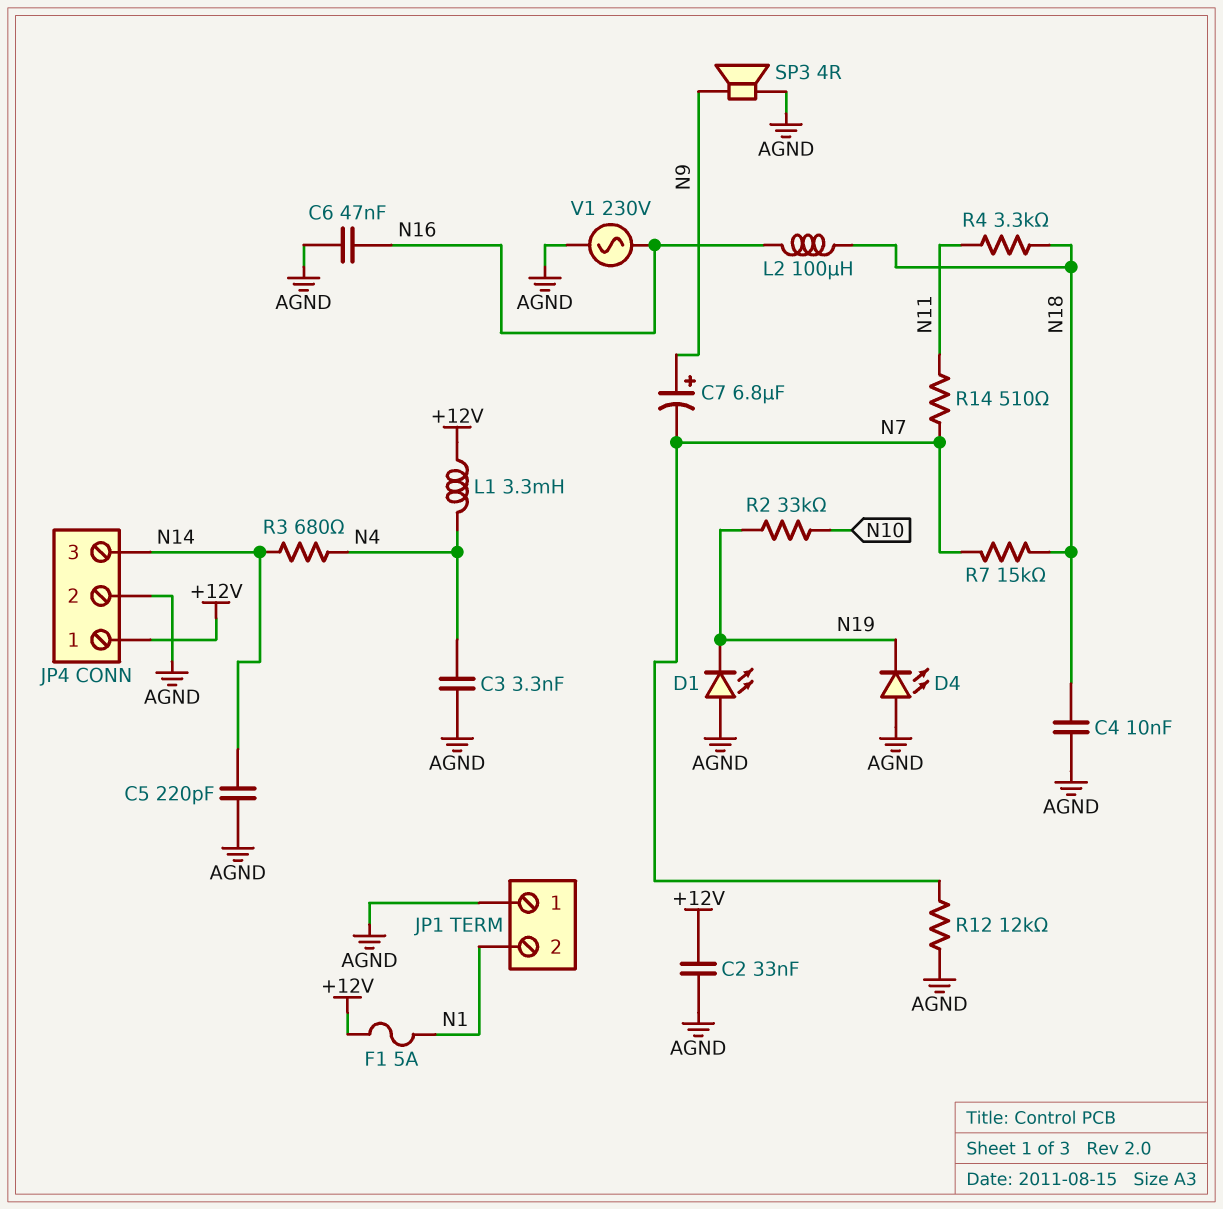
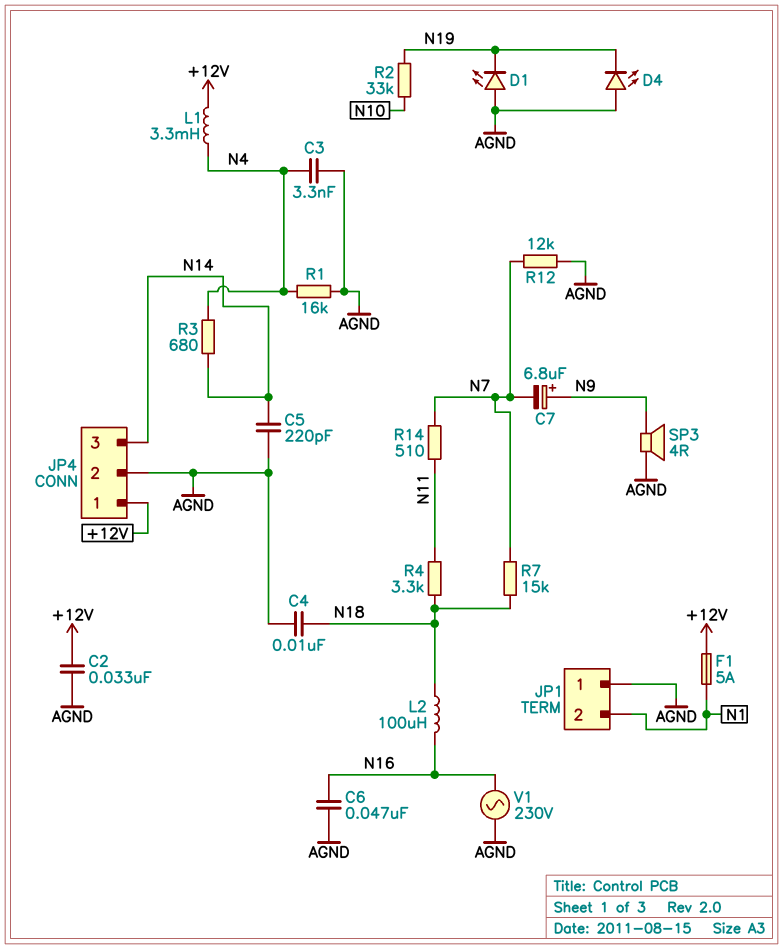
R1: none -> 16k (AGND, N4)

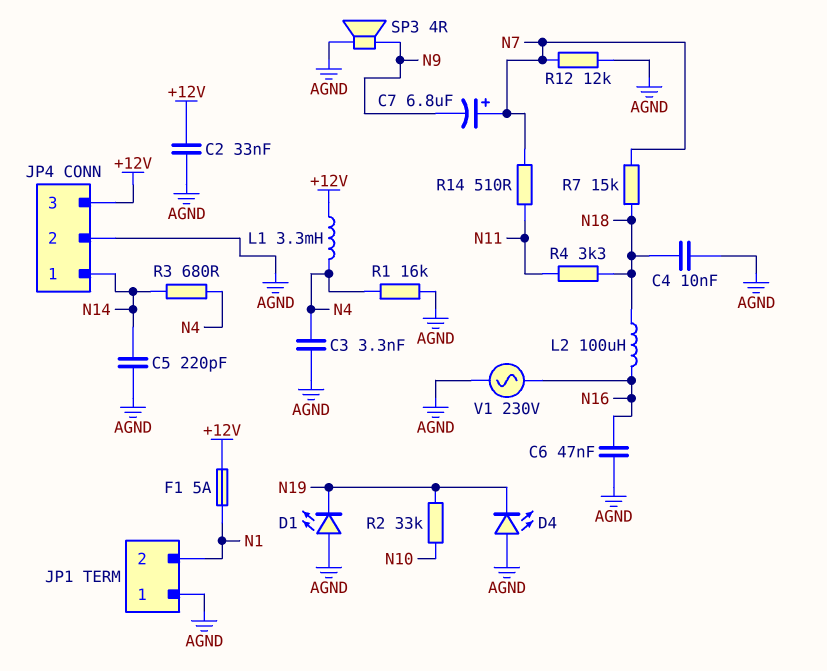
C7: 6.8uF (plus N9, minus N7) -> 6.8uF (plus N7, minus N9)
JP4 pin 1: +12V -> N14
JP4 pin 3: N14 -> +12V

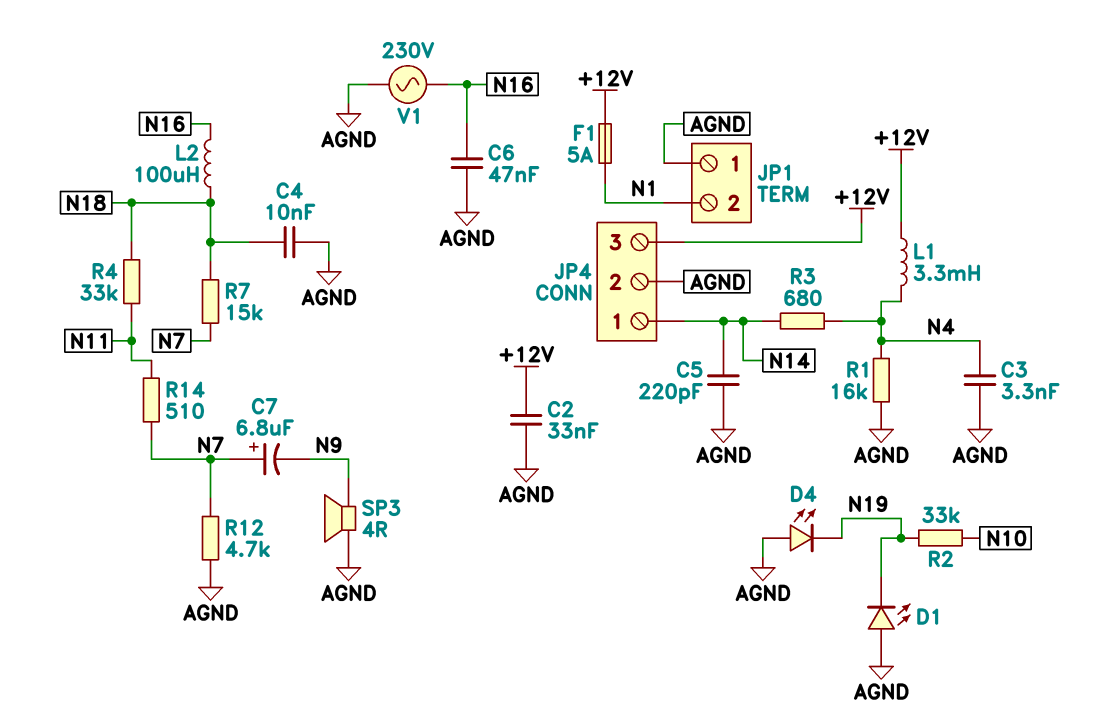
R4: 3.3k (N11, N18) -> 33k (N11, N18)
R12: 12k (AGND, N7) -> 4.7k (AGND, N7)

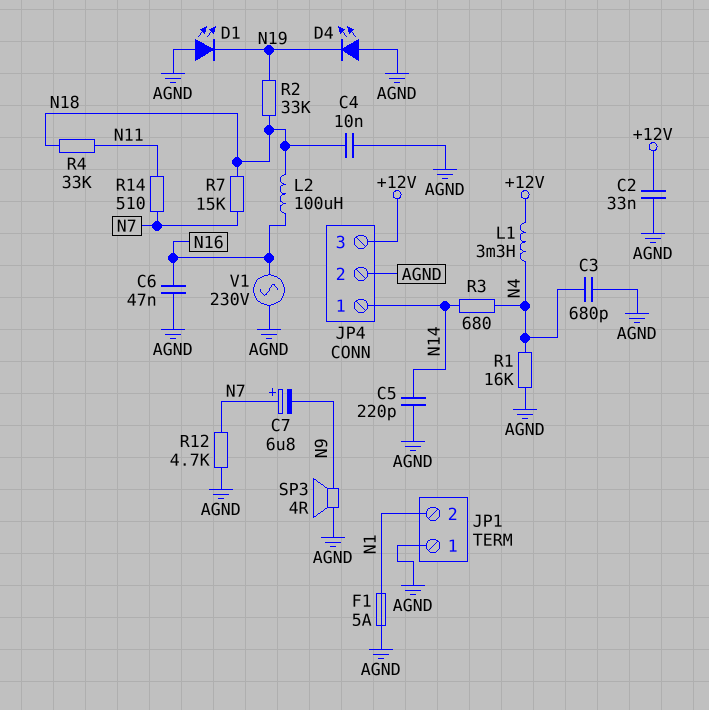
C3: 3.3nF (AGND, N4) -> 680pF (AGND, N4)
F1: 5A (+12V, N1) -> 5A (AGND, N1)
R2: 33k (N10, N19) -> 33k (N18, N19)

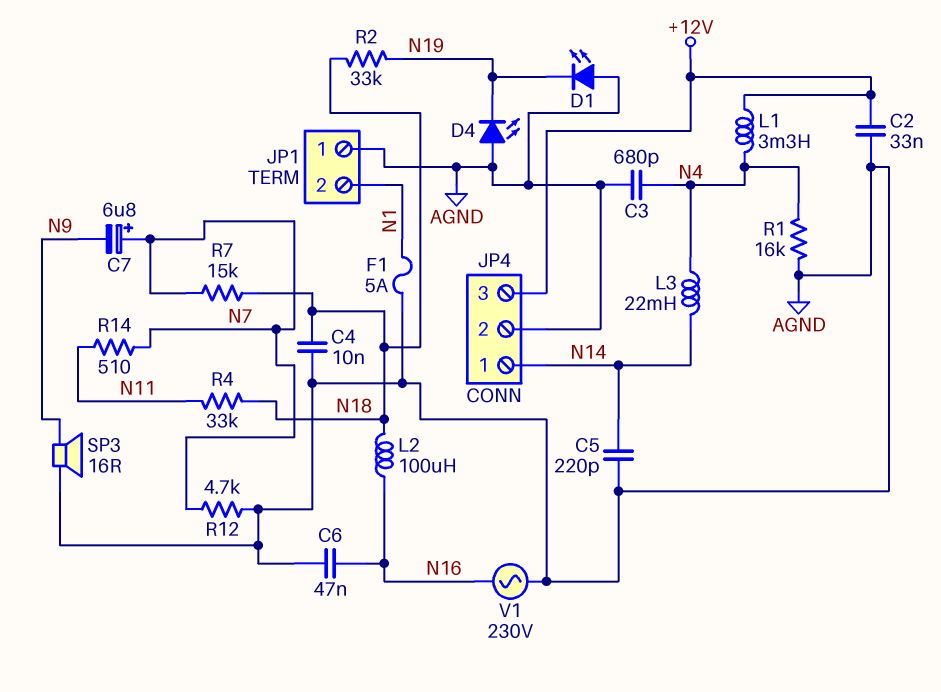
L3: none -> 22mH (N4, N14)
R3: 680 (N4, N14) -> none
SP3: speaker 4R (AGND, N9) -> speaker 16R (AGND, N9)

